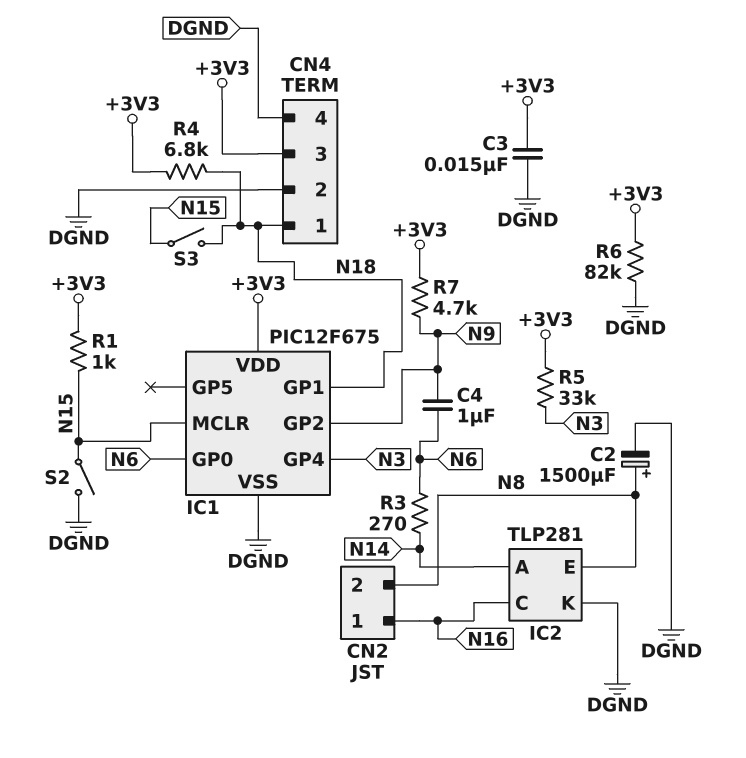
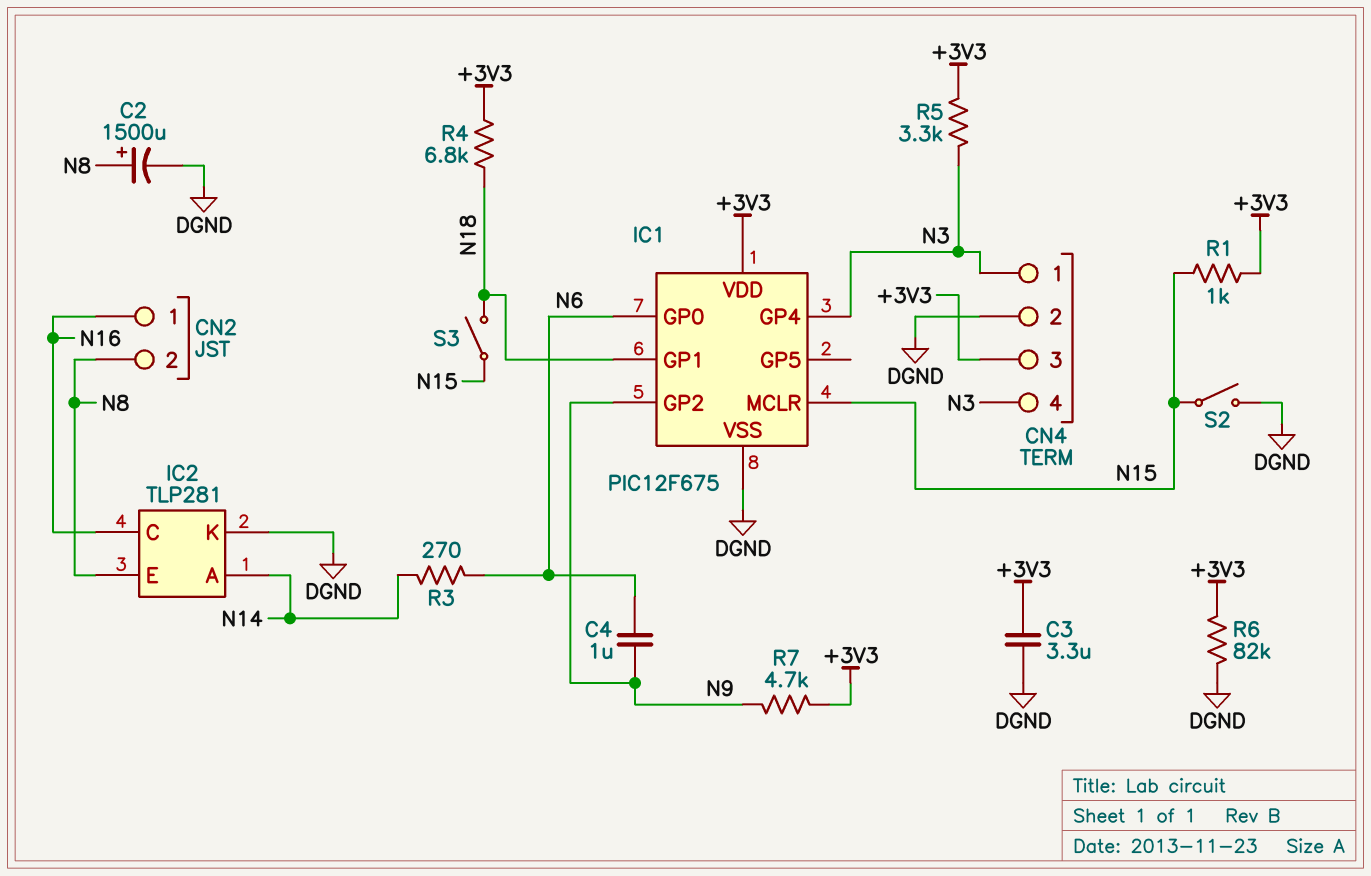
C3: 15nF (+3V3, DGND) -> 3.3uF (+3V3, DGND)
CN4 pin 1: N18 -> N3
CN4 pin 4: DGND -> N3
R5: 33k (+3V3, N3) -> 3.3k (+3V3, N3)

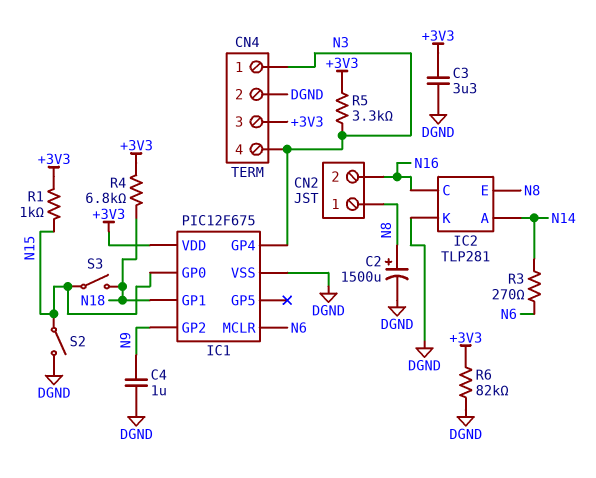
C4: 1uF (N6, N9) -> 1uF (DGND, N9)
CN2 pin 1: N16 -> N8
CN2 pin 2: N8 -> N16
IC1 pin GP0: N6 -> N15
IC1 pin MCLR: N15 -> N6
R7: 4.7k (+3V3, N9) -> none

